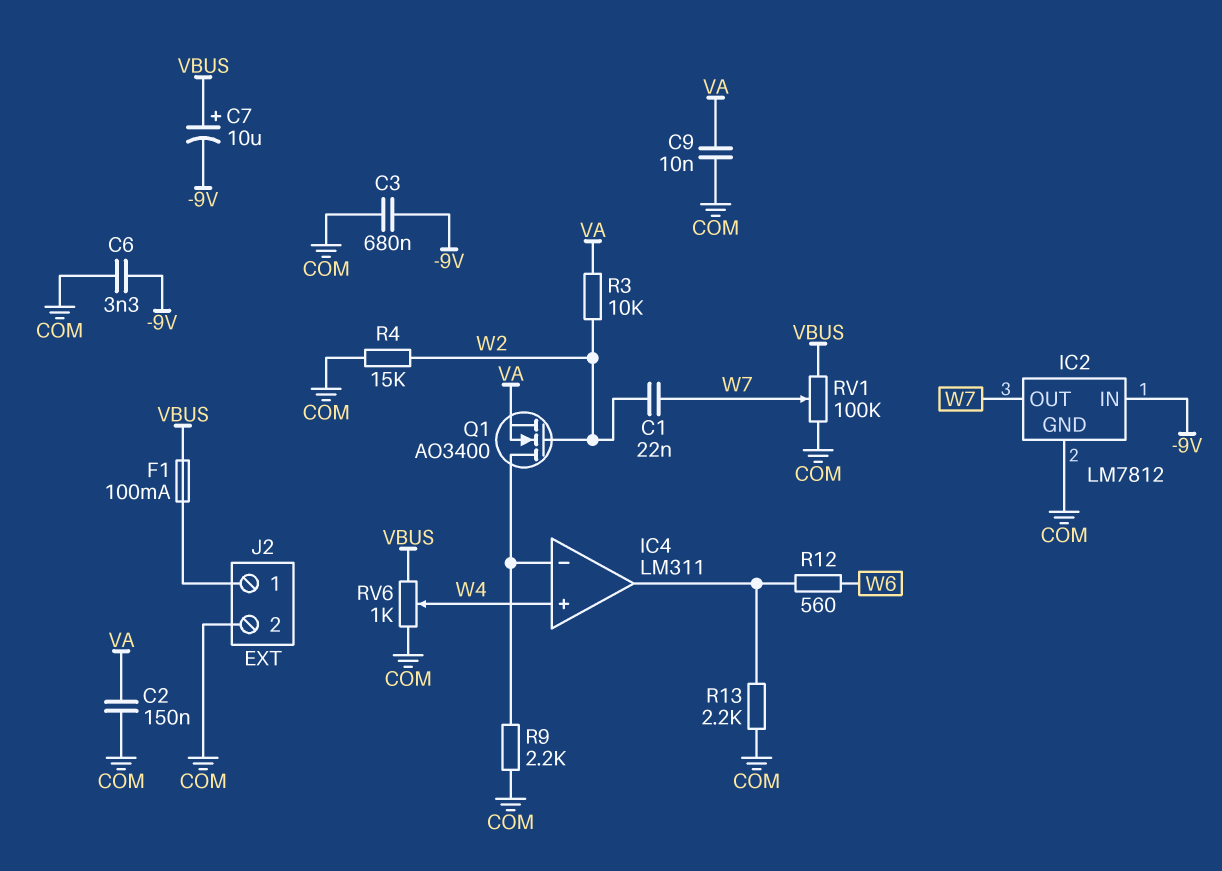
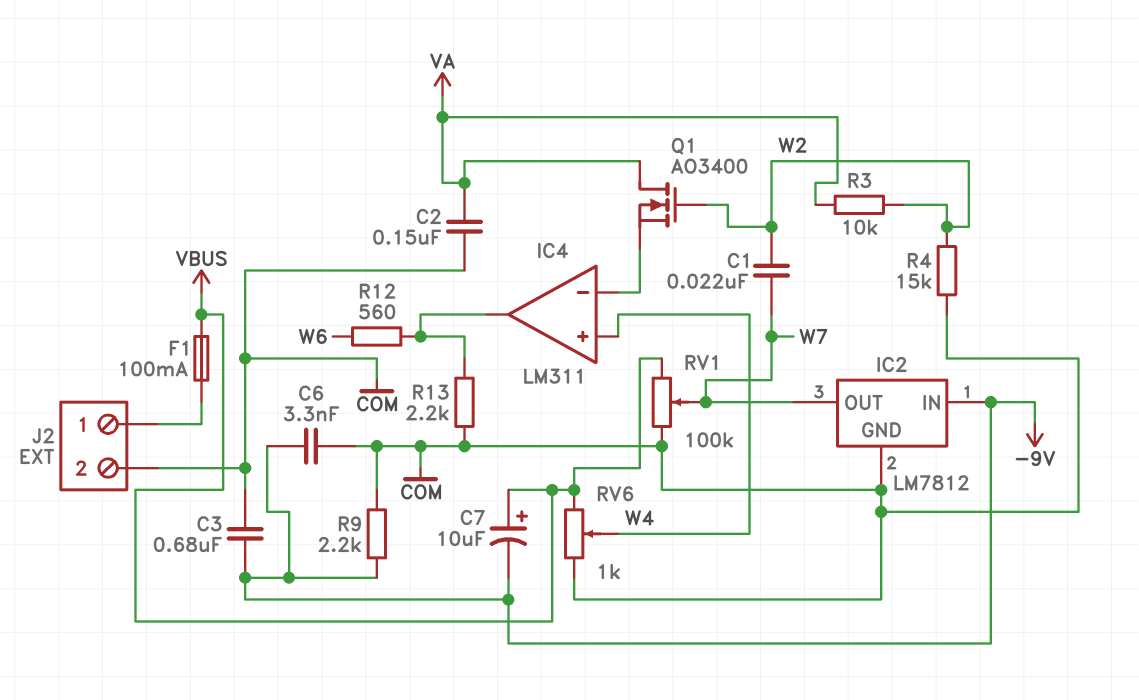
C9: 10nF (COM, VA) -> none
Q1: NMOS AO3400 (G W2, D IC4/in-, S VA) -> NMOS AO3400 (G W2, D VA, S IC4/in-)
R9: 2.2k (COM, IC4/in-) -> 2.2k (-9V, COM)

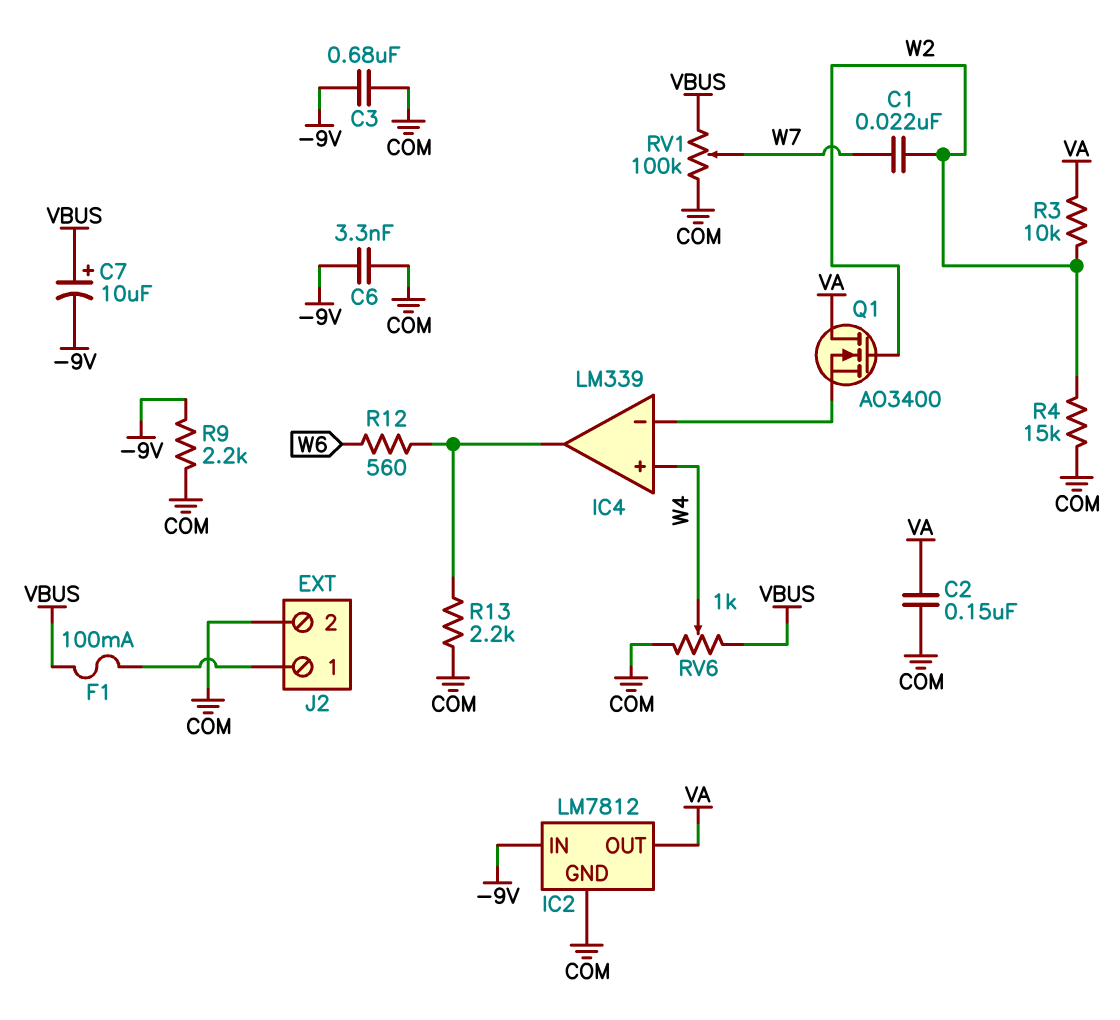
IC2 pin OUT: W7 -> VA
IC4: LM311 -> LM339

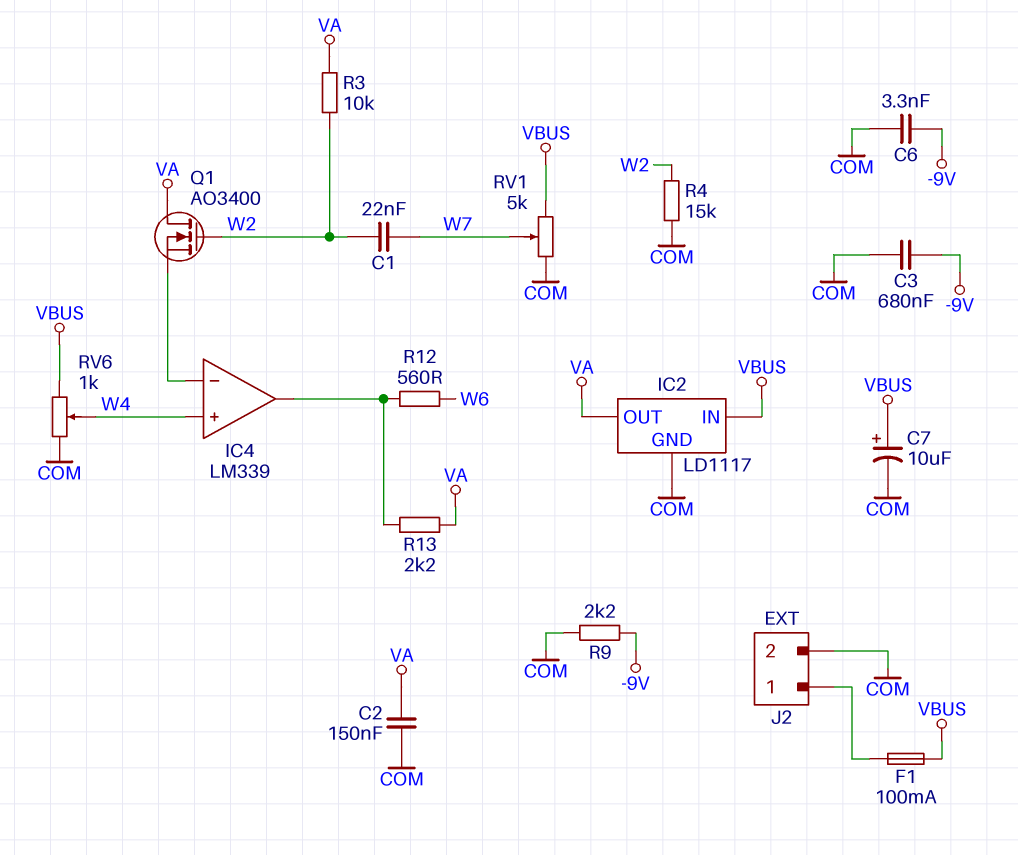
C7: 10uF (plus VBUS, minus -9V) -> 10uF (plus VBUS, minus COM)
IC2: LM7812 -> LD1117
IC2 pin IN: -9V -> VBUS
R13: 2.2k (COM, IC4/out) -> 2.2k (IC4/out, VA)
RV1: 100k (COM, VBUS, wiper W7) -> 5k (COM, VBUS, wiper W7)

